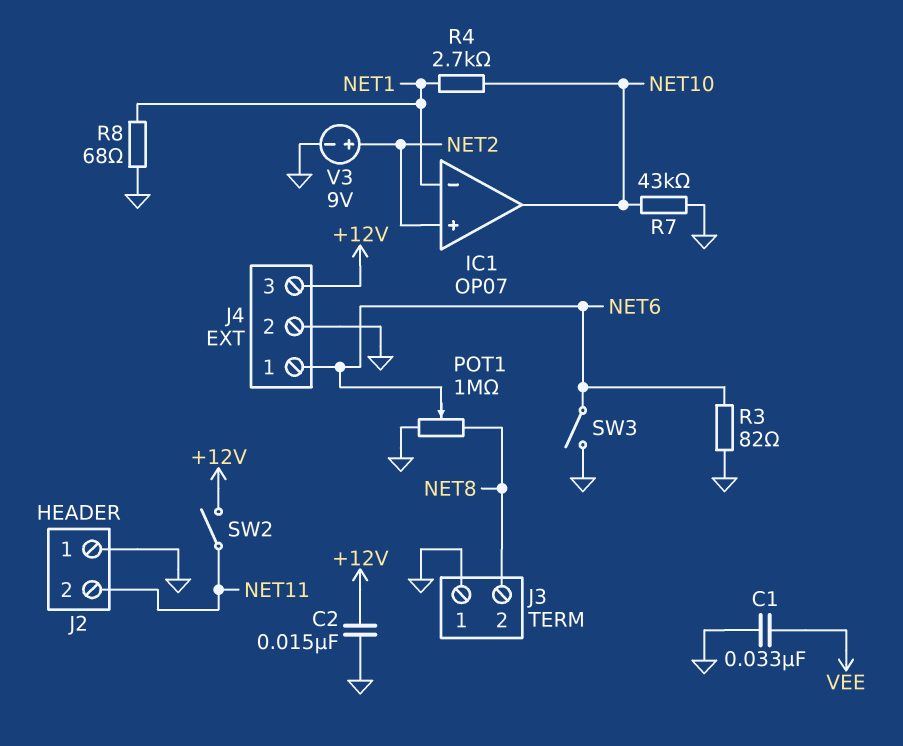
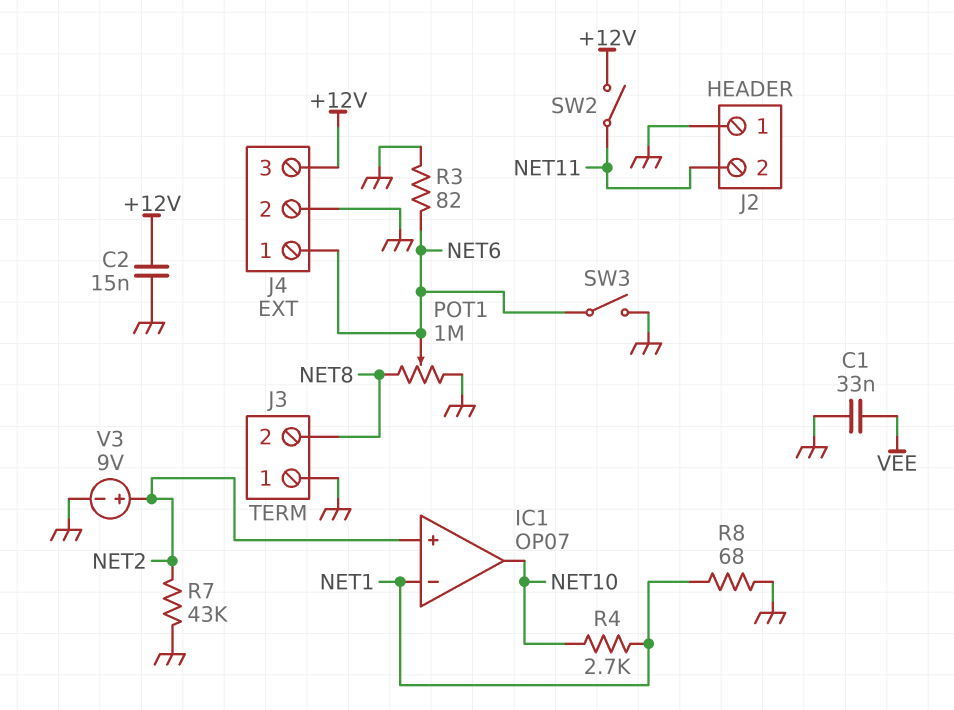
R7: 43k (GND, NET10) -> 43k (GND, NET2)

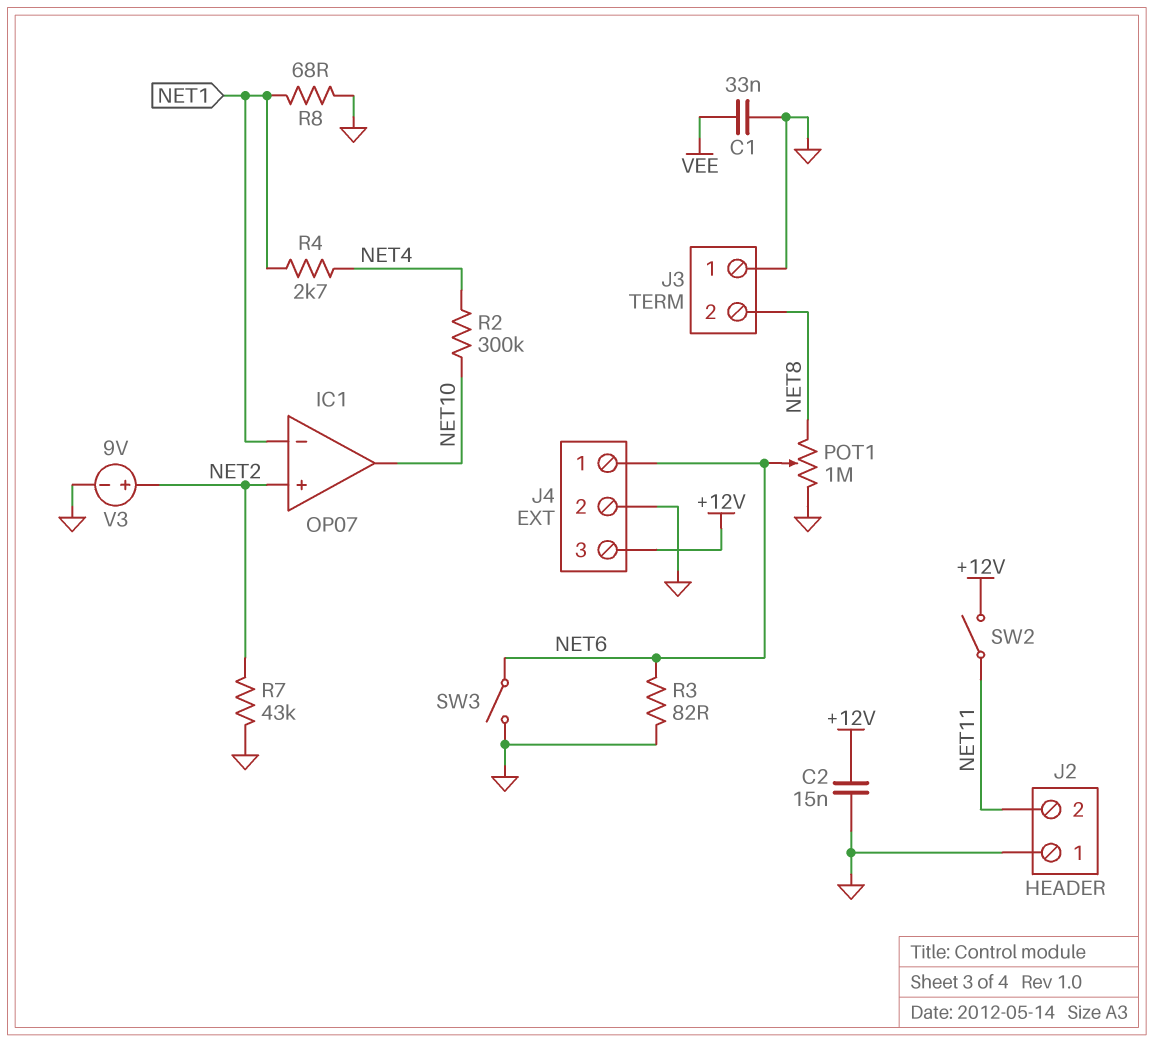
R2: none -> 300k (NET4, NET10)
R4: 2.7k (NET1, NET10) -> 2.7k (NET1, NET4)

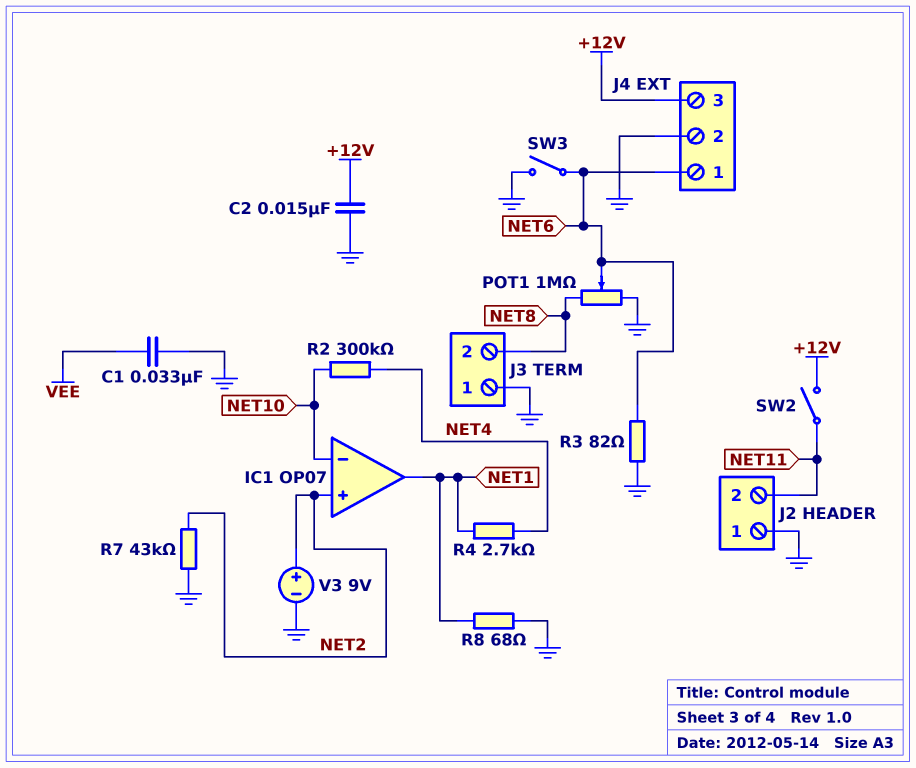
IC1 pin in-: NET1 -> NET10
IC1 pin out: NET10 -> NET1

